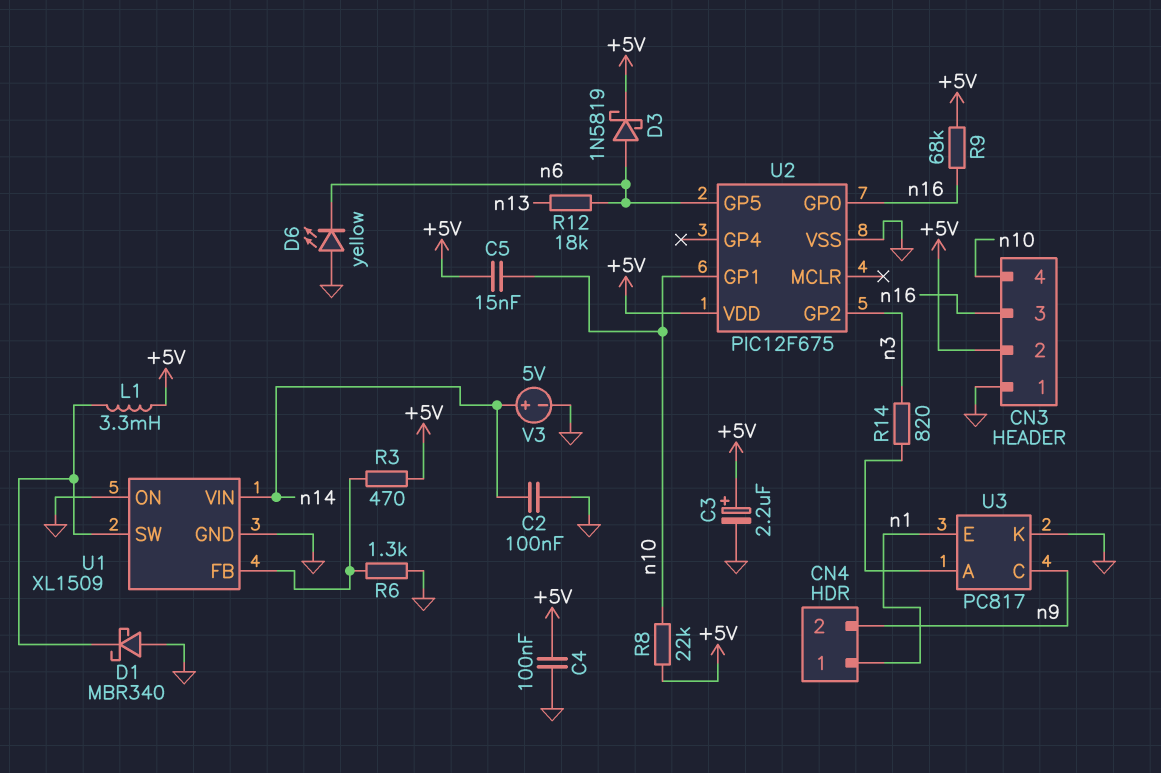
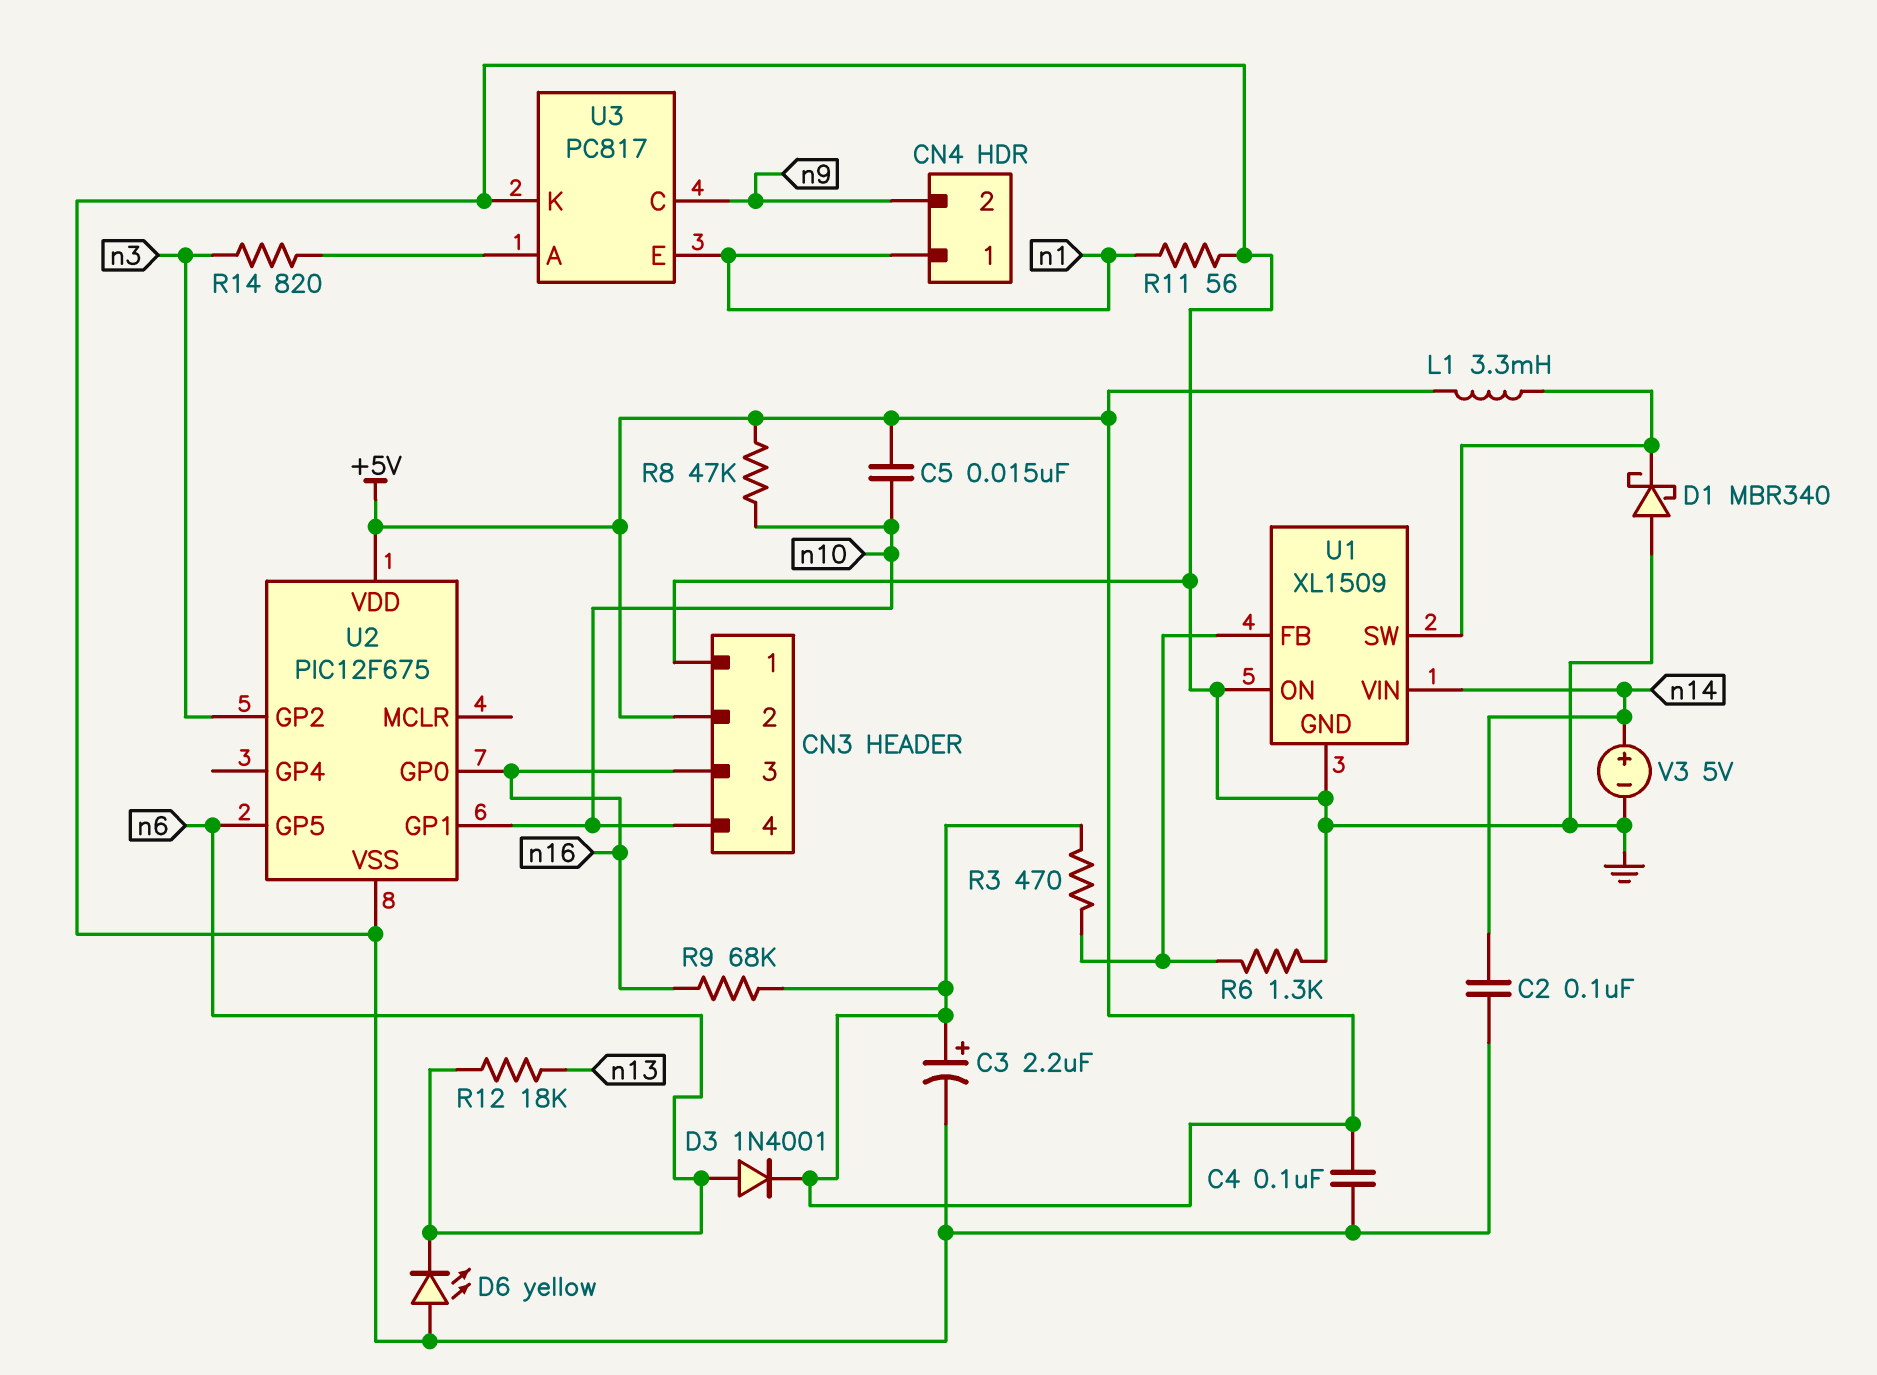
D3: schottky 1N5819 (A n6, K +5V) -> diode 1N4001 (A n6, K +5V)
R8: 22k (+5V, n10) -> 47k (+5V, n10)
R11: none -> 56 (GND, n1)

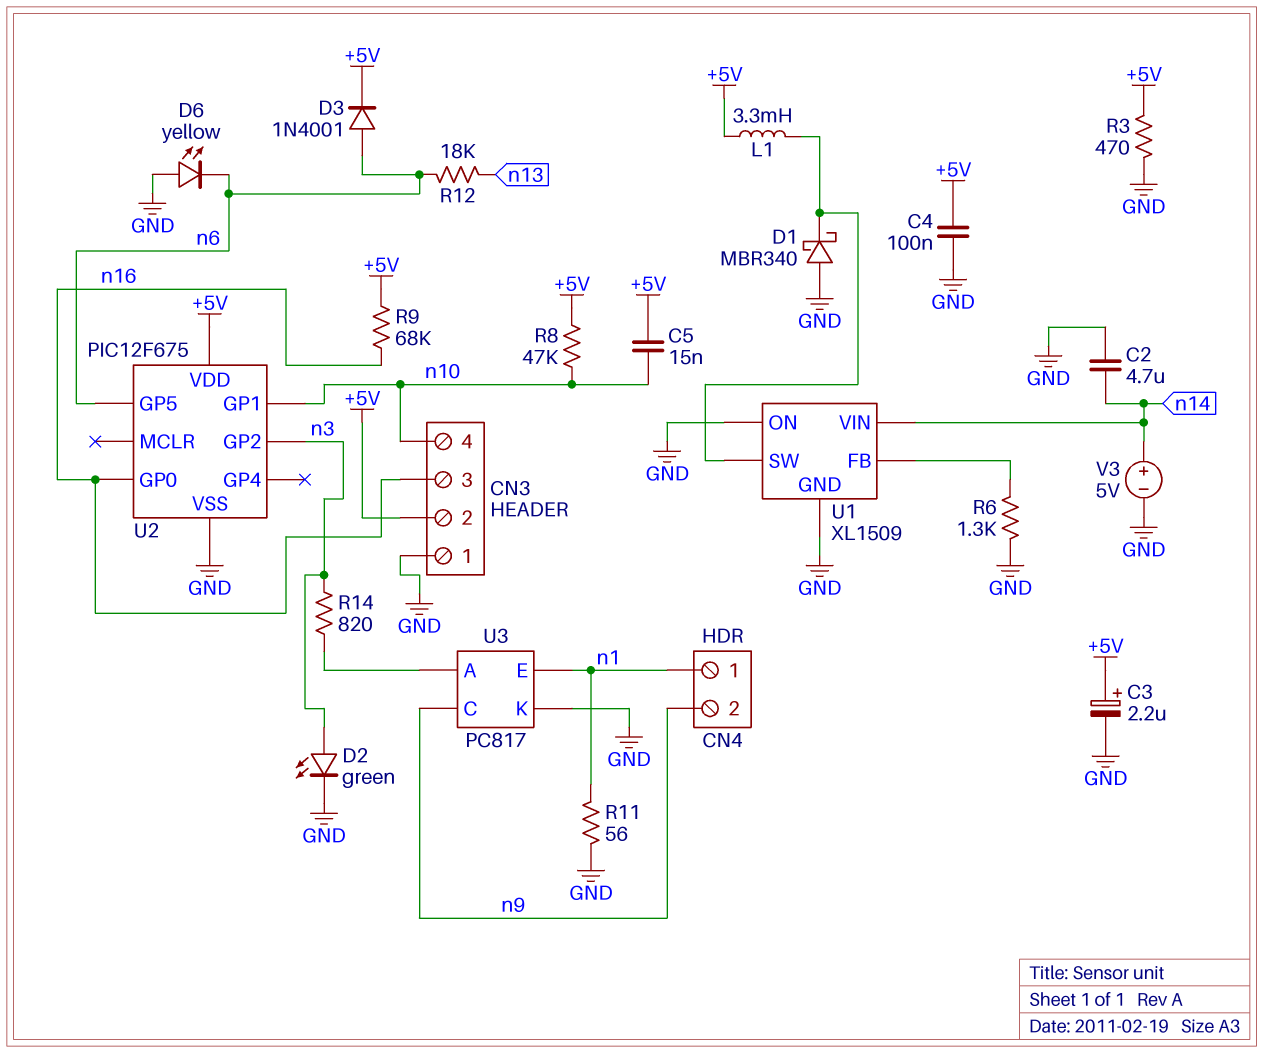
C2: 100nF (GND, n14) -> 4.7uF (GND, n14)
D2: none -> LED green (A n3, K GND)
R3: 470 (+5V, U1/FB) -> 470 (+5V, GND)

